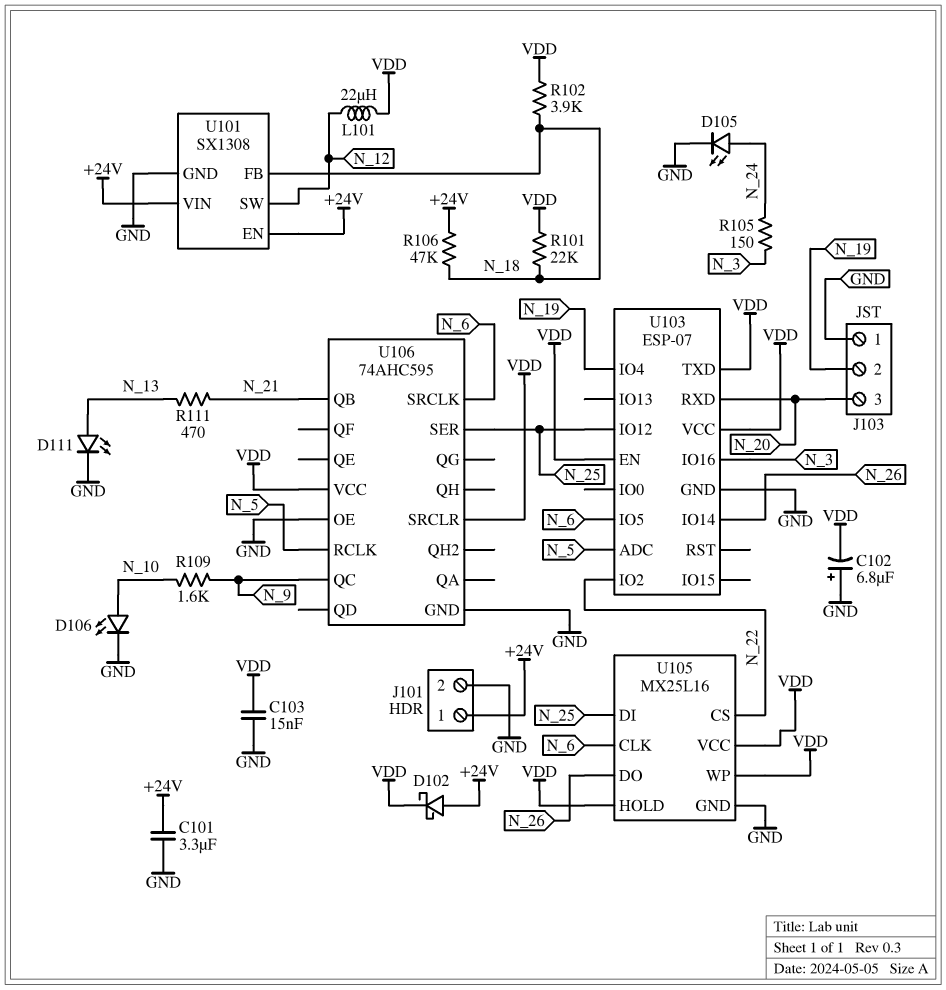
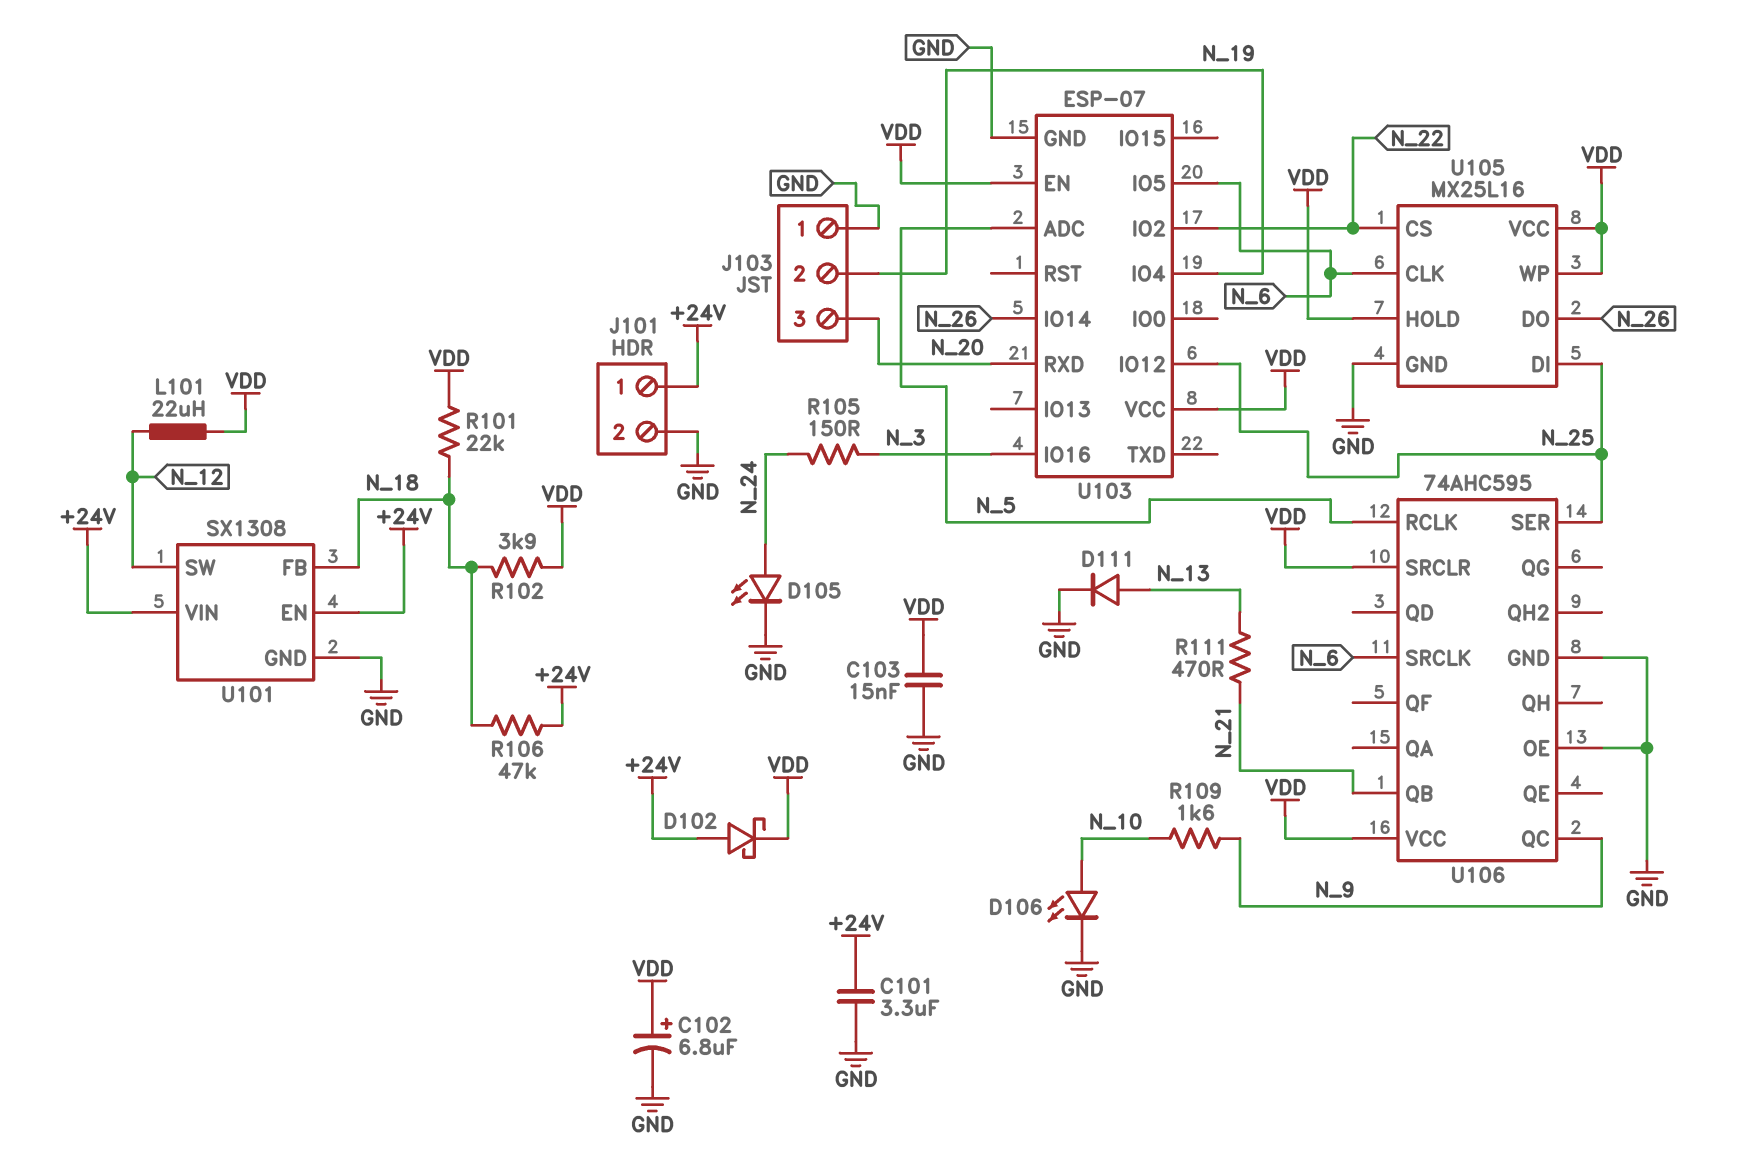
C102: 6.8uF (plus GND, minus VDD) -> 6.8uF (plus VDD, minus GND)
D111: LED (A N_13, K GND) -> diode (A N_13, K GND)
U103 pin TXD: VDD -> none

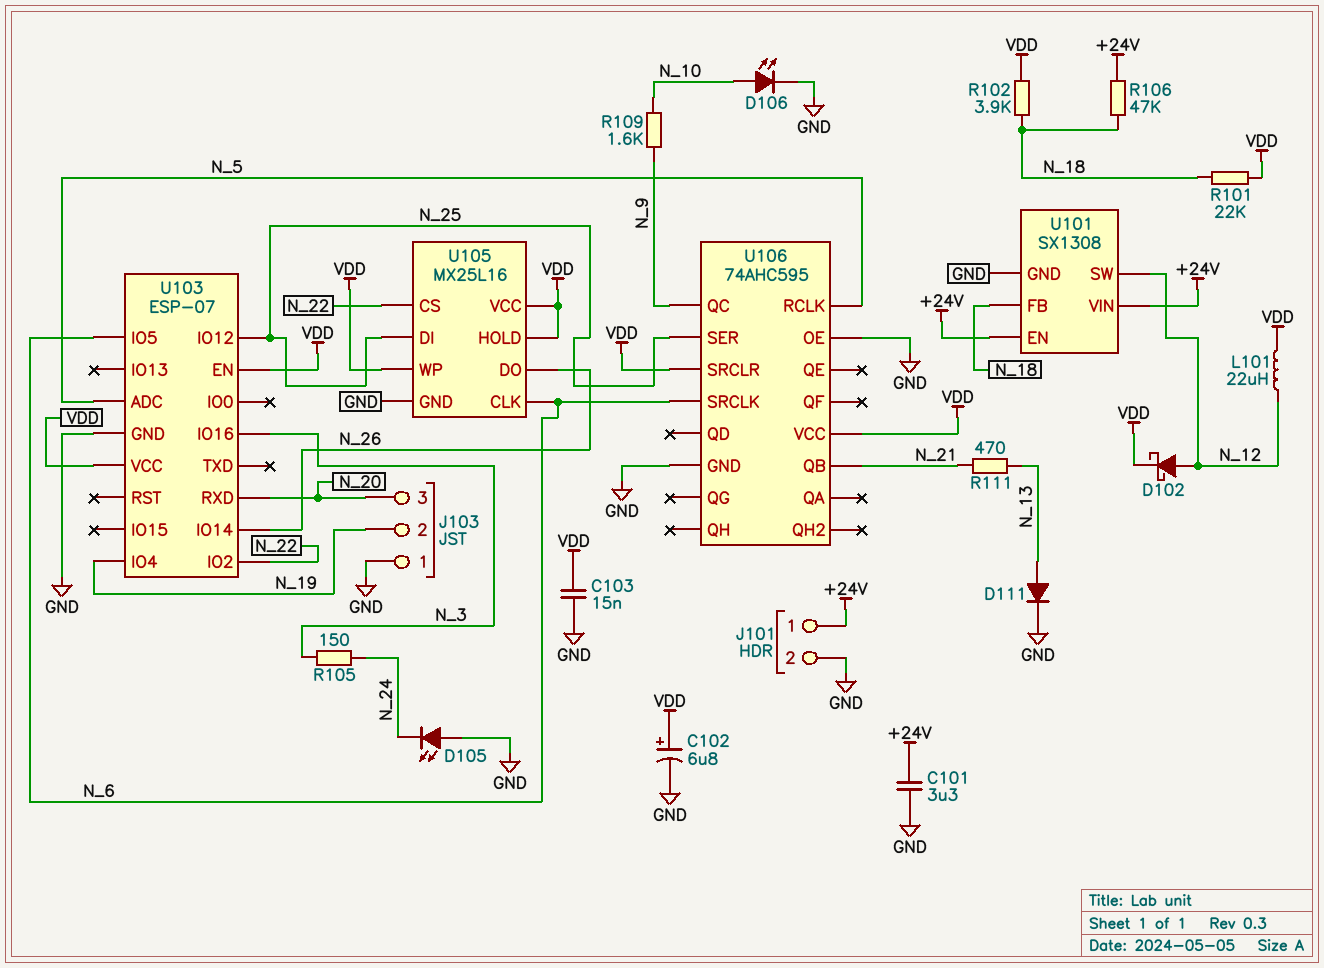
D102: schottky (A +24V, K VDD) -> schottky (A N_12, K VDD)
D105: LED (A N_24, K GND) -> LED (A GND, K N_24)

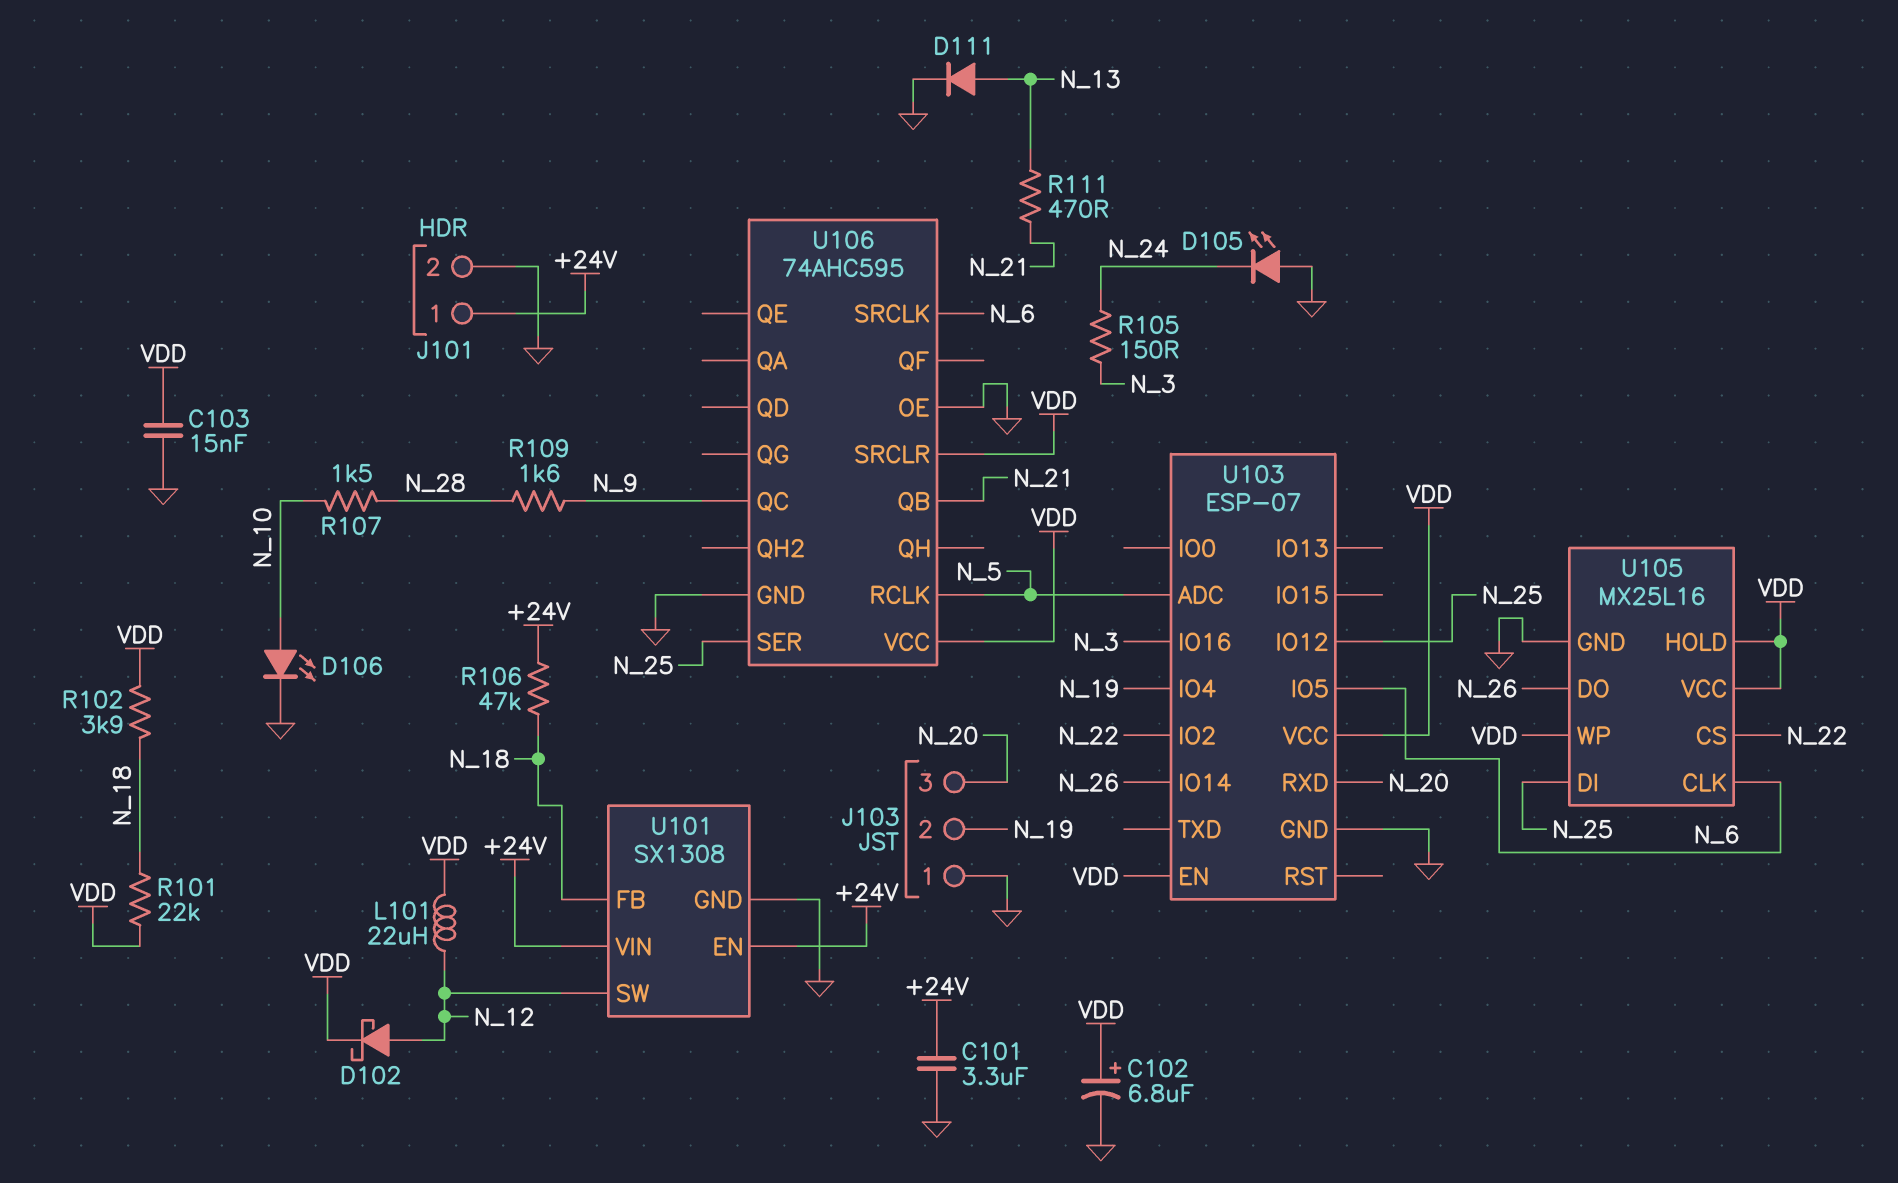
R107: none -> 1.5k (N_10, N_28)
R109: 1.6k (N_9, N_10) -> 1.6k (N_9, N_28)

